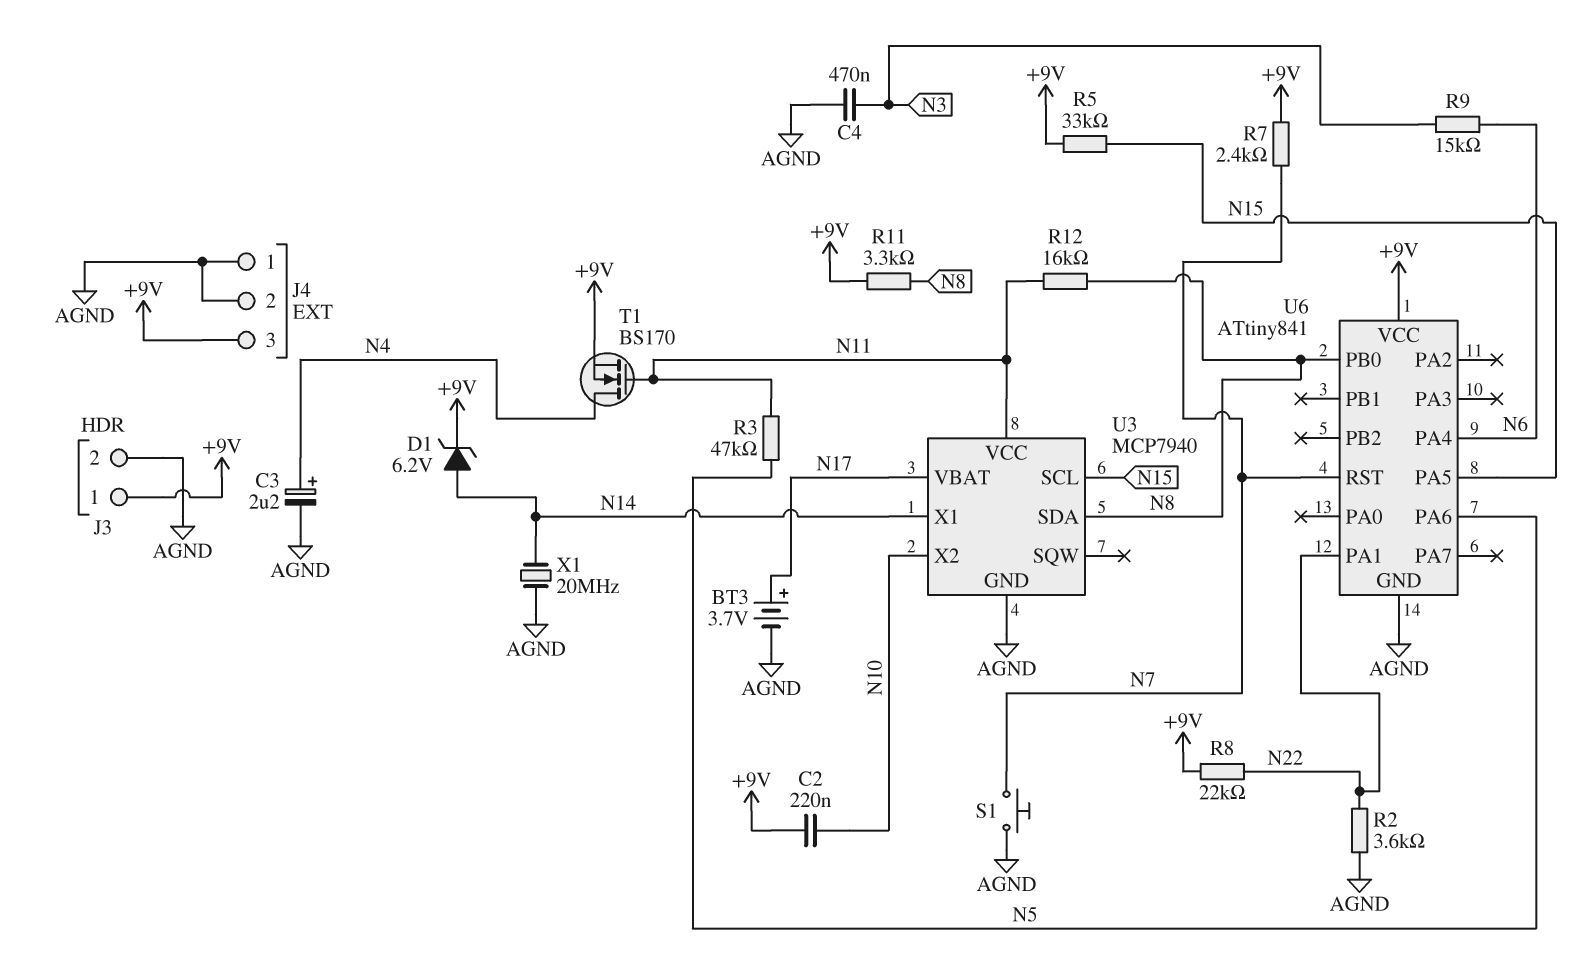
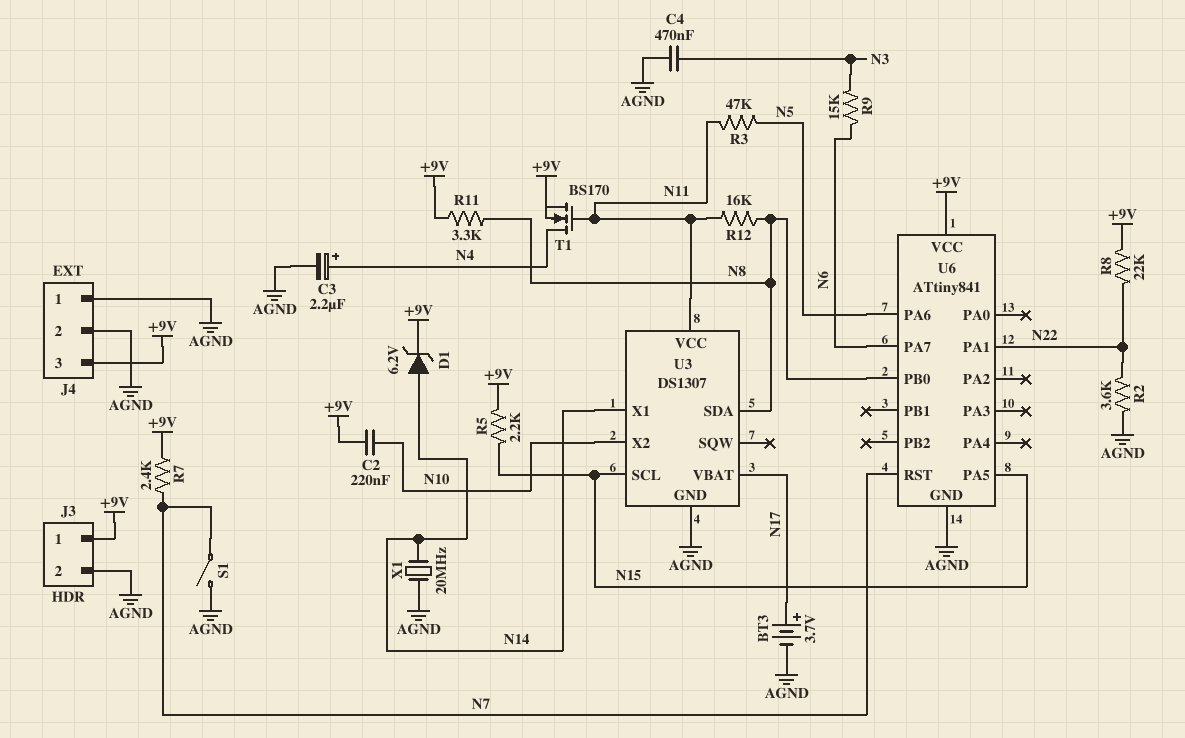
R5: 33k (+9V, N15) -> 2.2k (+9V, N15)
S1: button (AGND, N7) -> switch (AGND, N7)
U3: MCP7940 -> DS1307
U6 pin PA4: N6 -> none
U6 pin PA7: none -> N6

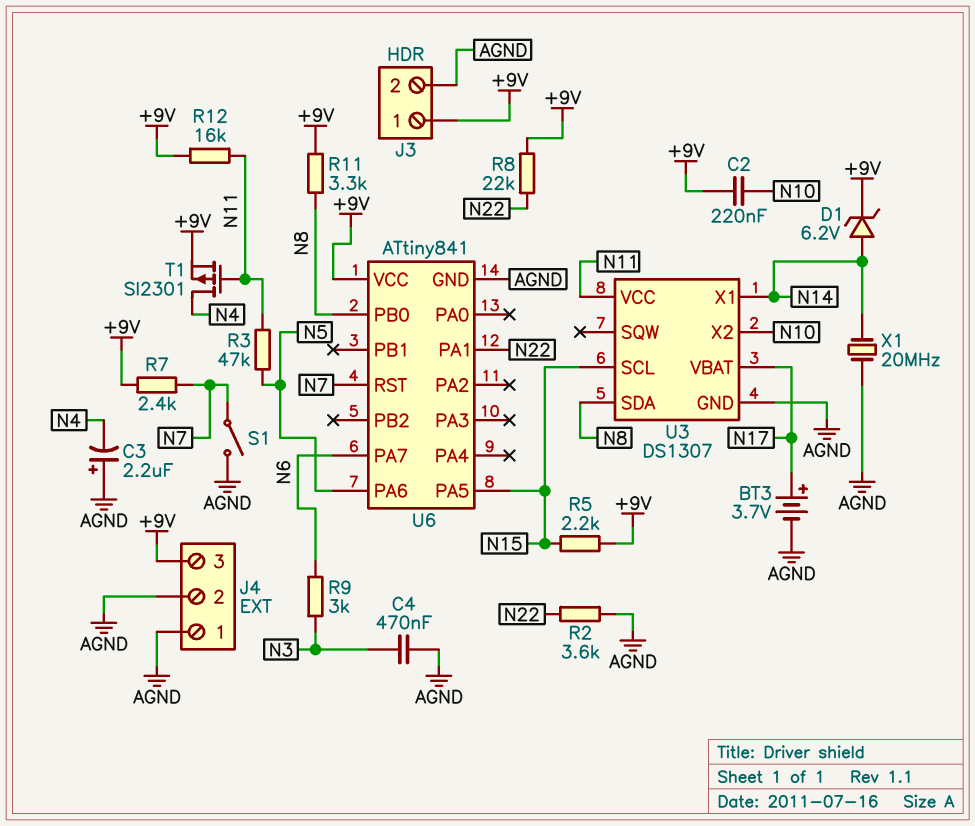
C3: 2.2uF (plus N4, minus AGND) -> 2.2uF (plus AGND, minus N4)
R9: 15k (N3, N6) -> 3k (N3, N6)
R12: 16k (N8, N11) -> 16k (+9V, N11)
T1: NMOS BS170 (G N11, D N4, S +9V) -> PMOS SI2301 (G N11, D N4, S +9V)

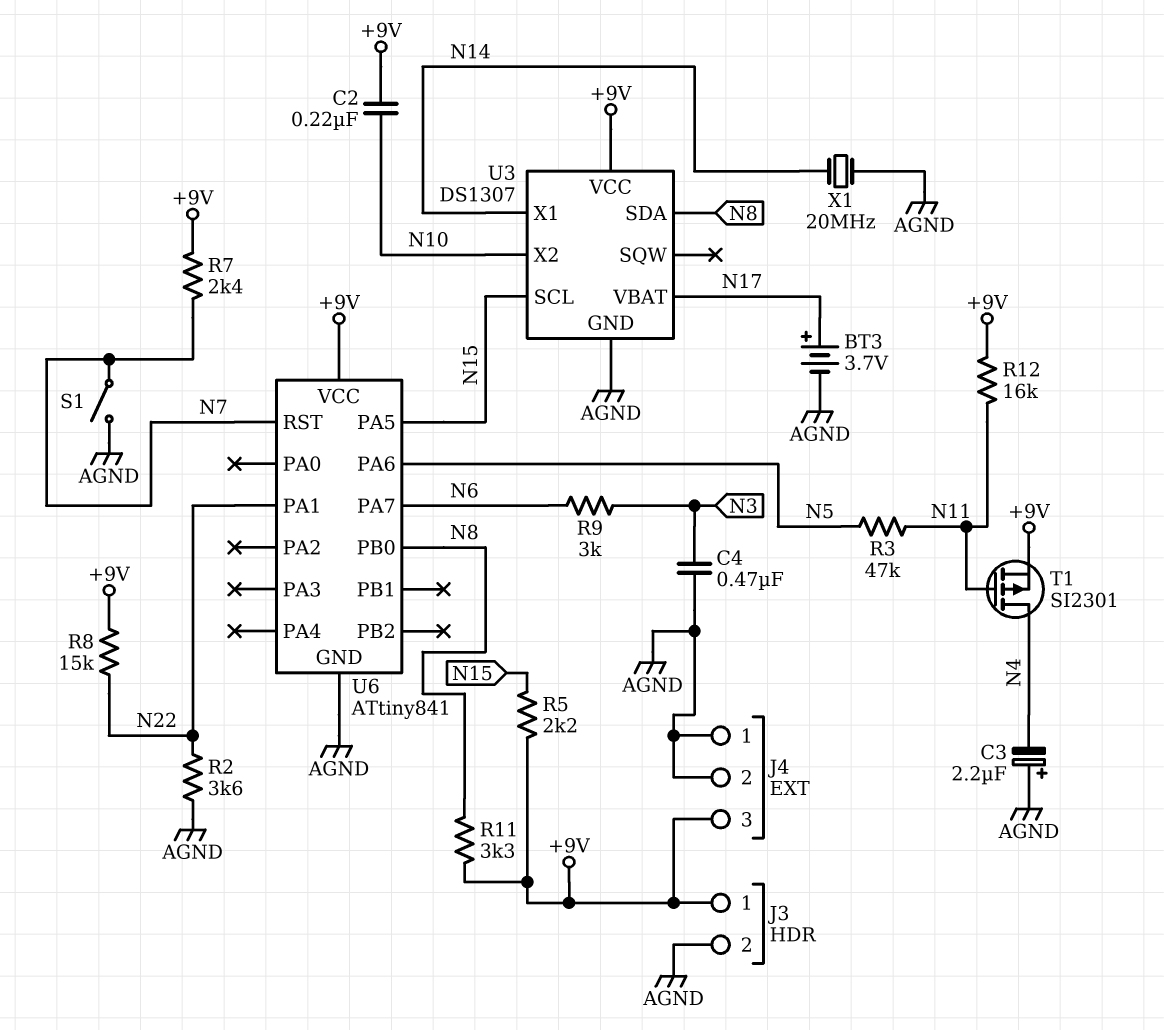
D1: zener 6.2V (A N14, K +9V) -> none
R8: 22k (+9V, N22) -> 15k (+9V, N22)
U3 pin VCC: N11 -> +9V

